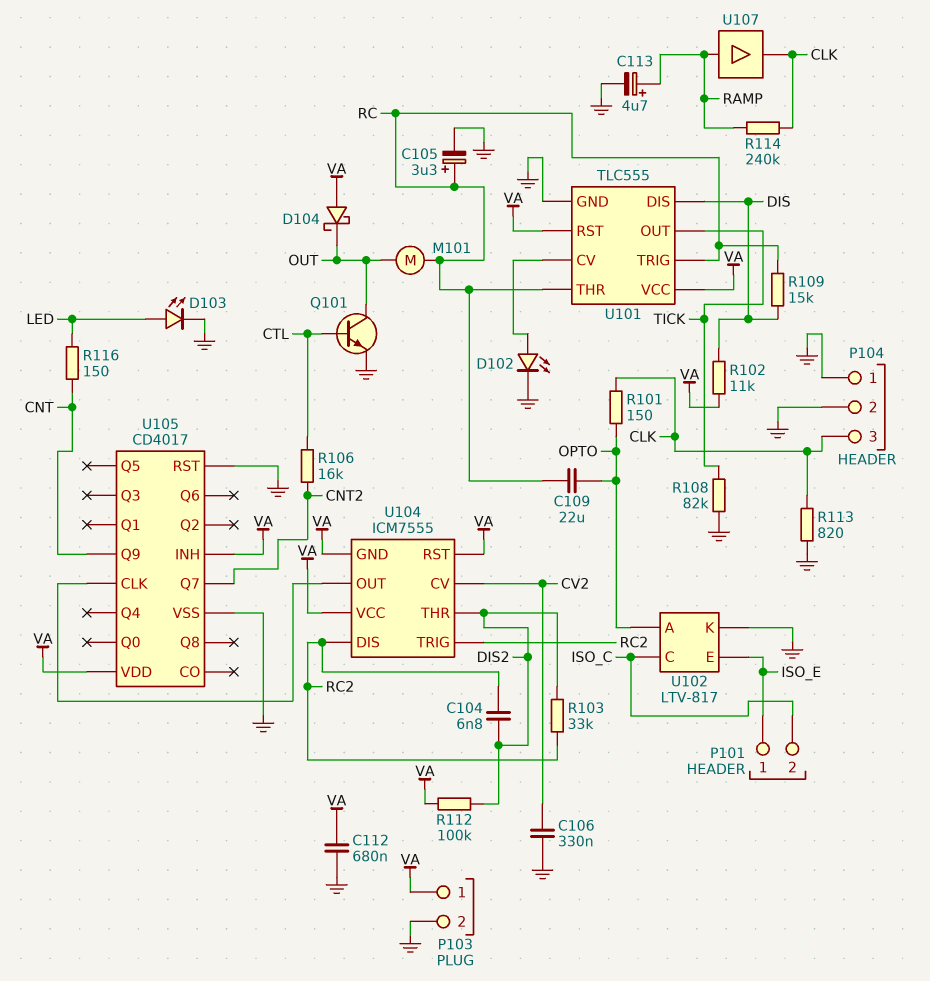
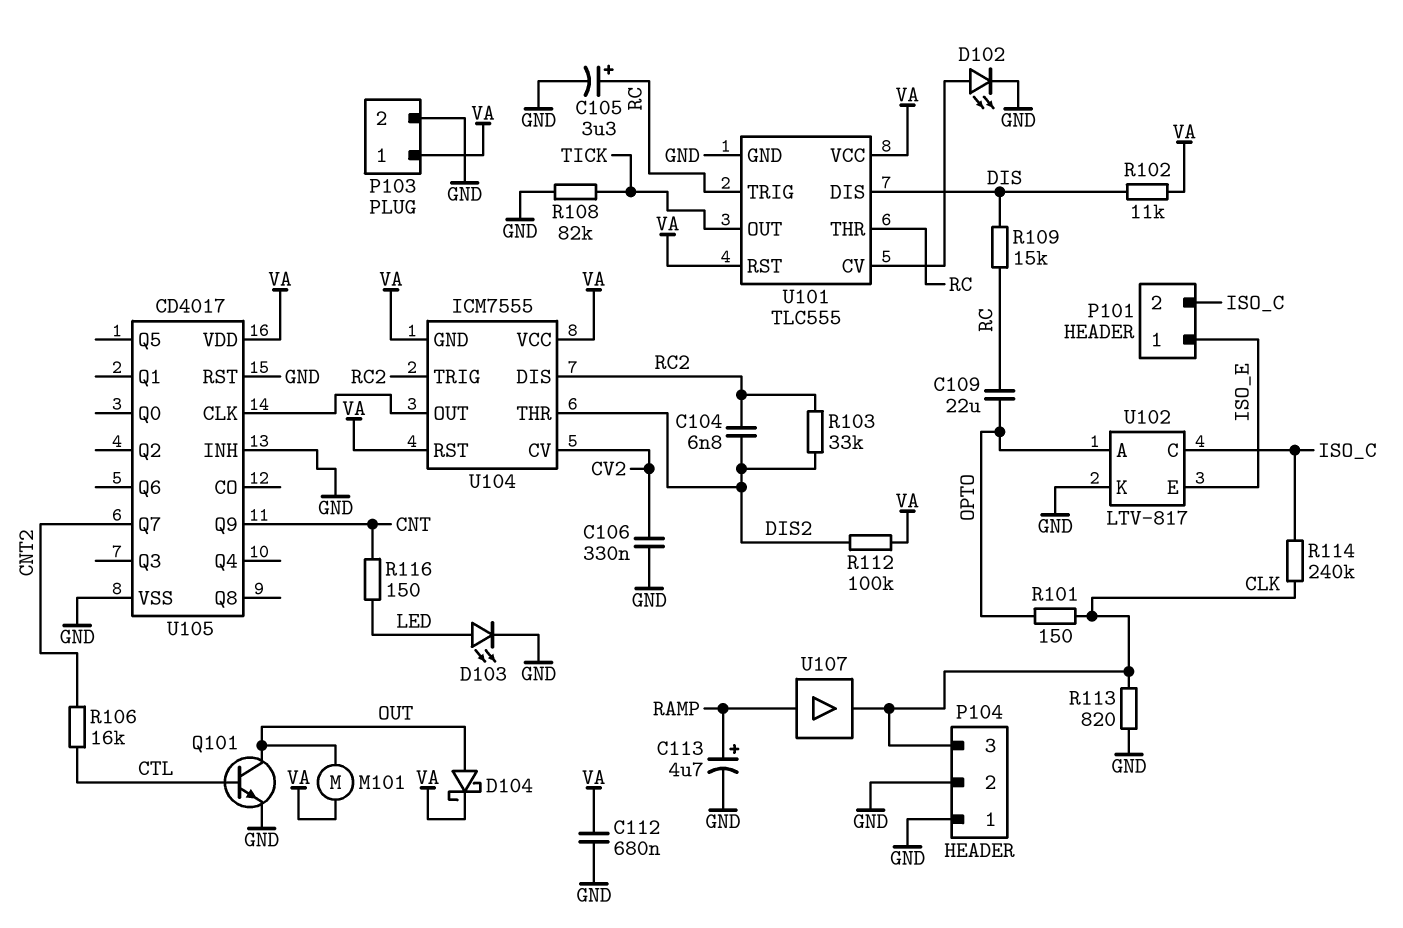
D104: schottky (A VA, K OUT) -> schottky (A OUT, K VA)
M101: motor (OUT, RC) -> motor (OUT, VA)
R114: 240k (CLK, RAMP) -> 240k (CLK, ISO_C)
U105 pin INH: VA -> GND

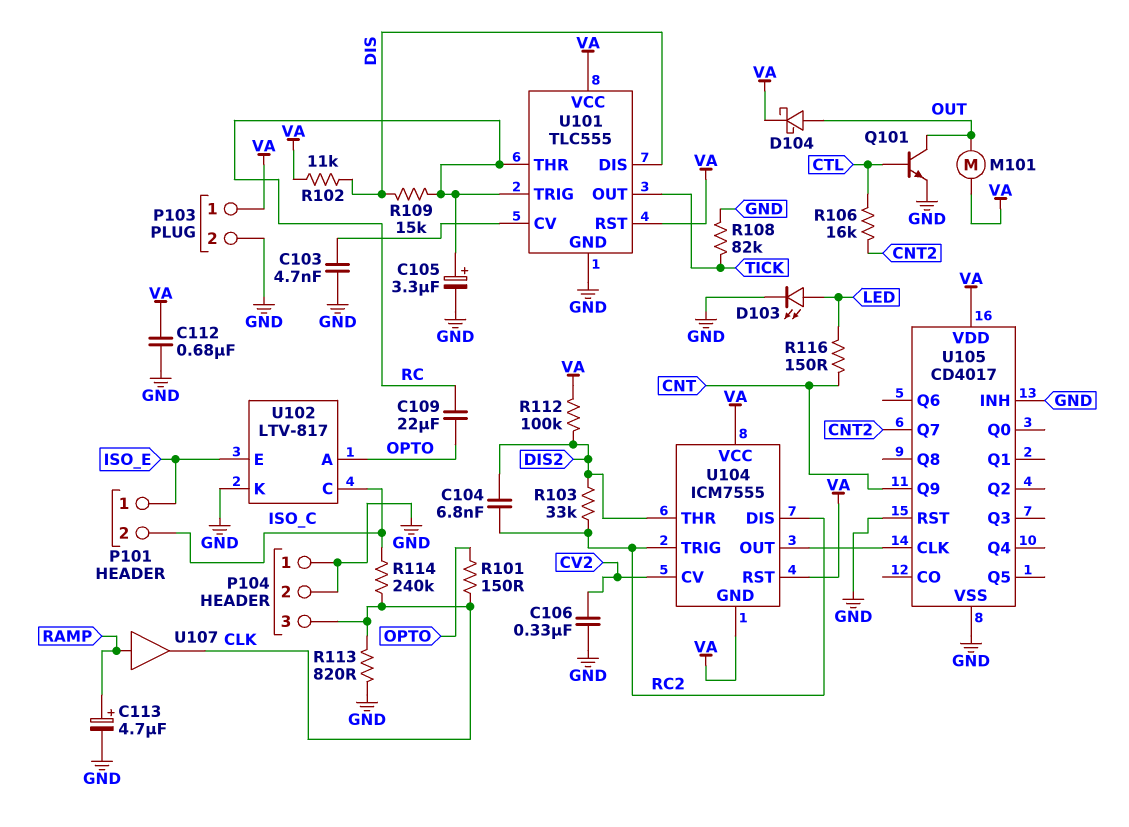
C103: none -> 4.7nF (GND, U101/CV)
D102: LED (A U101/CV, K GND) -> none

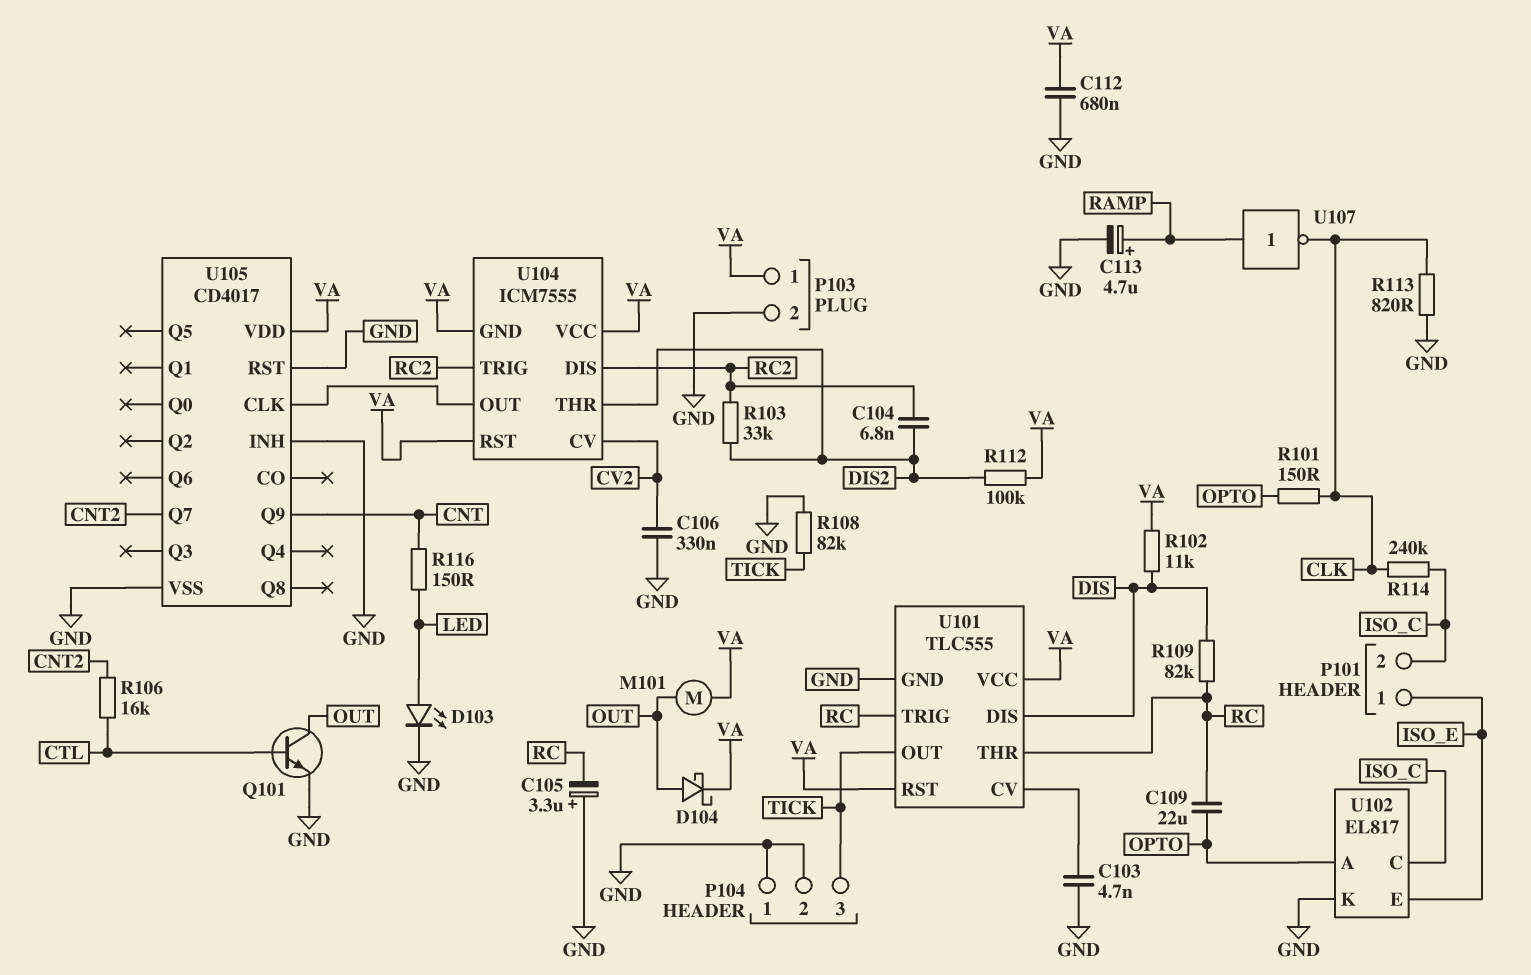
C105: 3.3uF (plus RC, minus GND) -> 3.3uF (plus GND, minus RC)
P104 pin 3: CLK -> TICK
R109: 15k (DIS, RC) -> 82k (DIS, RC)
U102: LTV-817 -> EL817
U107: buffer (in RAMP, out CLK) -> NOT (in RAMP, out CLK)

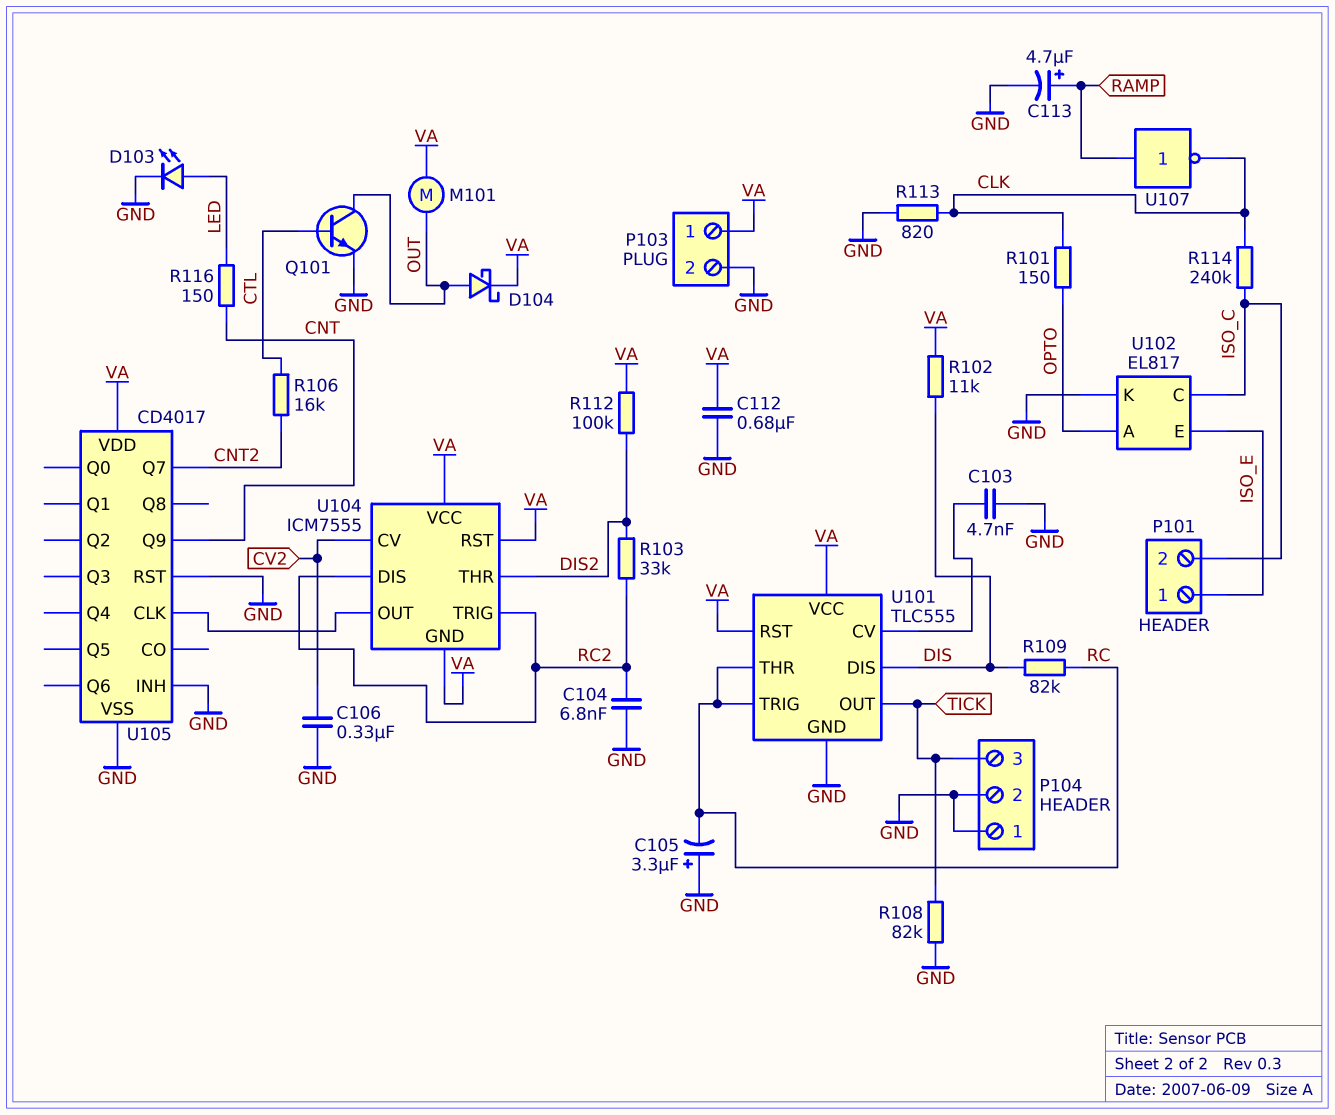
C104: 6.8nF (DIS2, RC2) -> 6.8nF (GND, RC2)
C109: 22uF (OPTO, RC) -> none

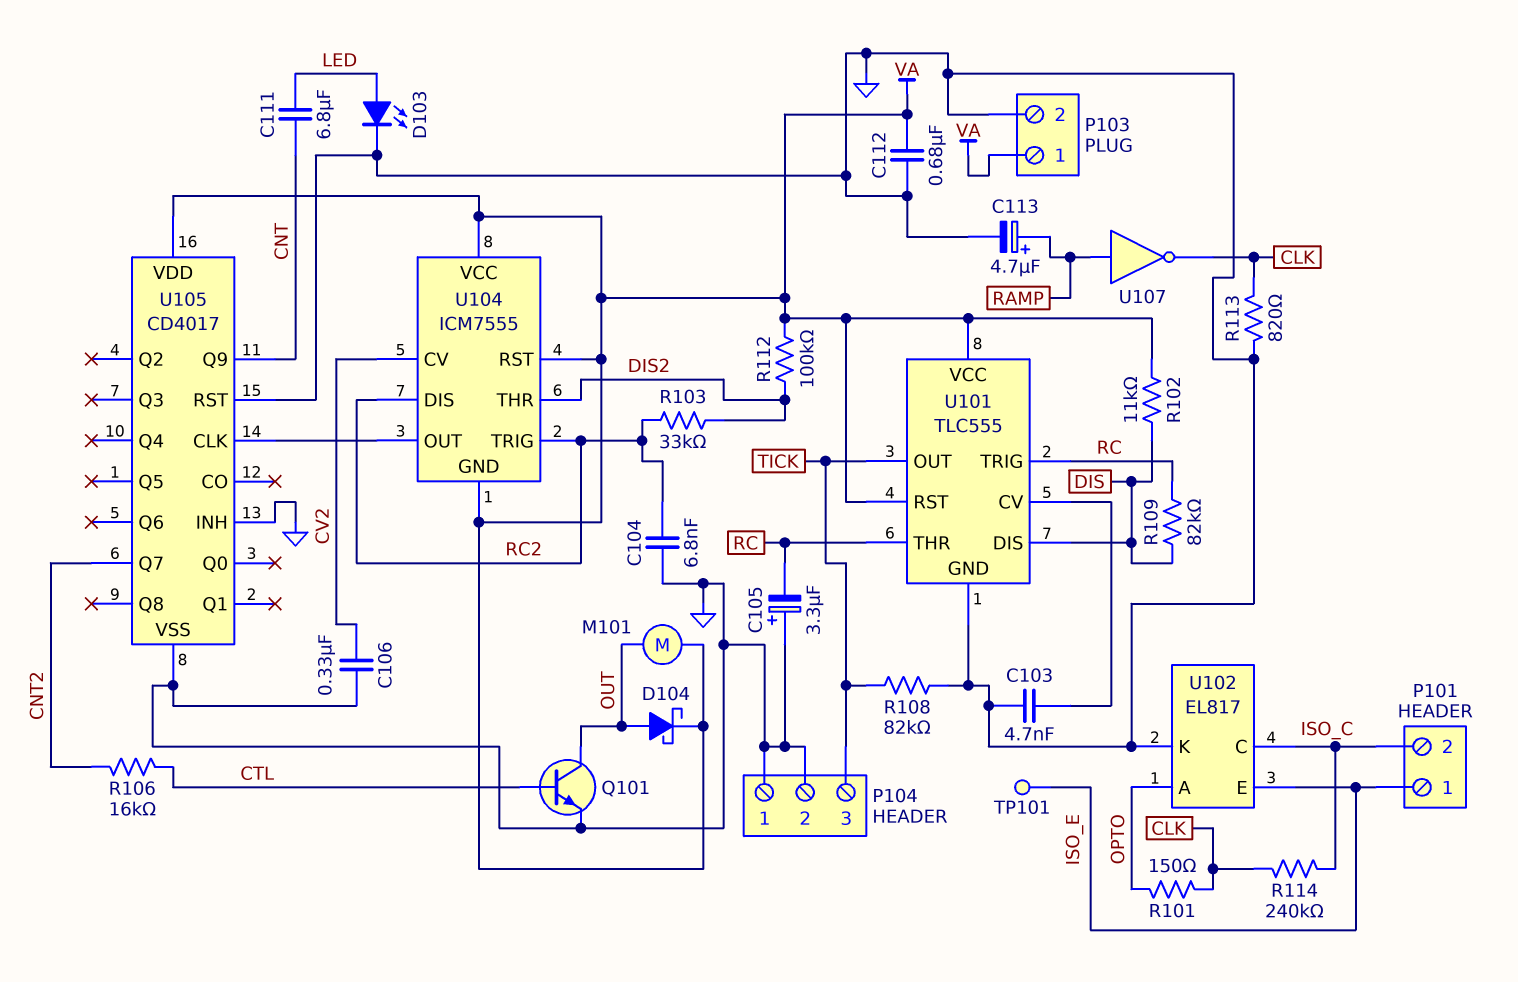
C111: none -> 6.8uF (CNT, LED)
R116: 150 (CNT, LED) -> none
TP101: none -> test point (ISO_E)

